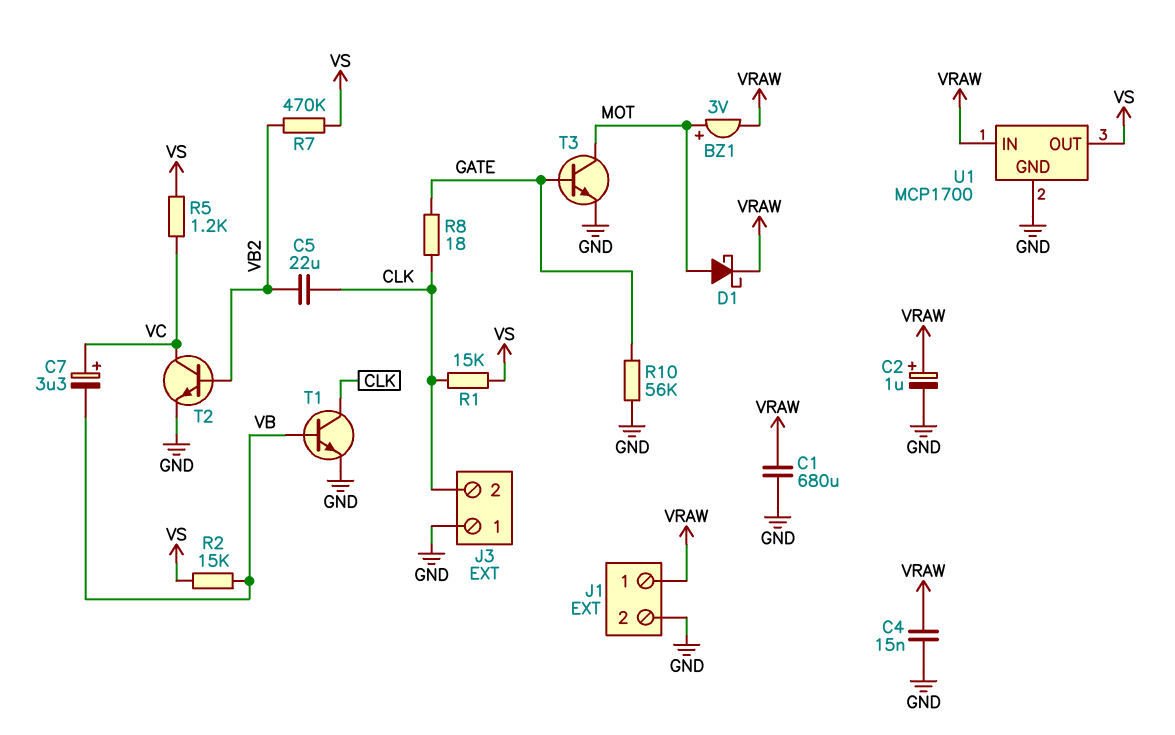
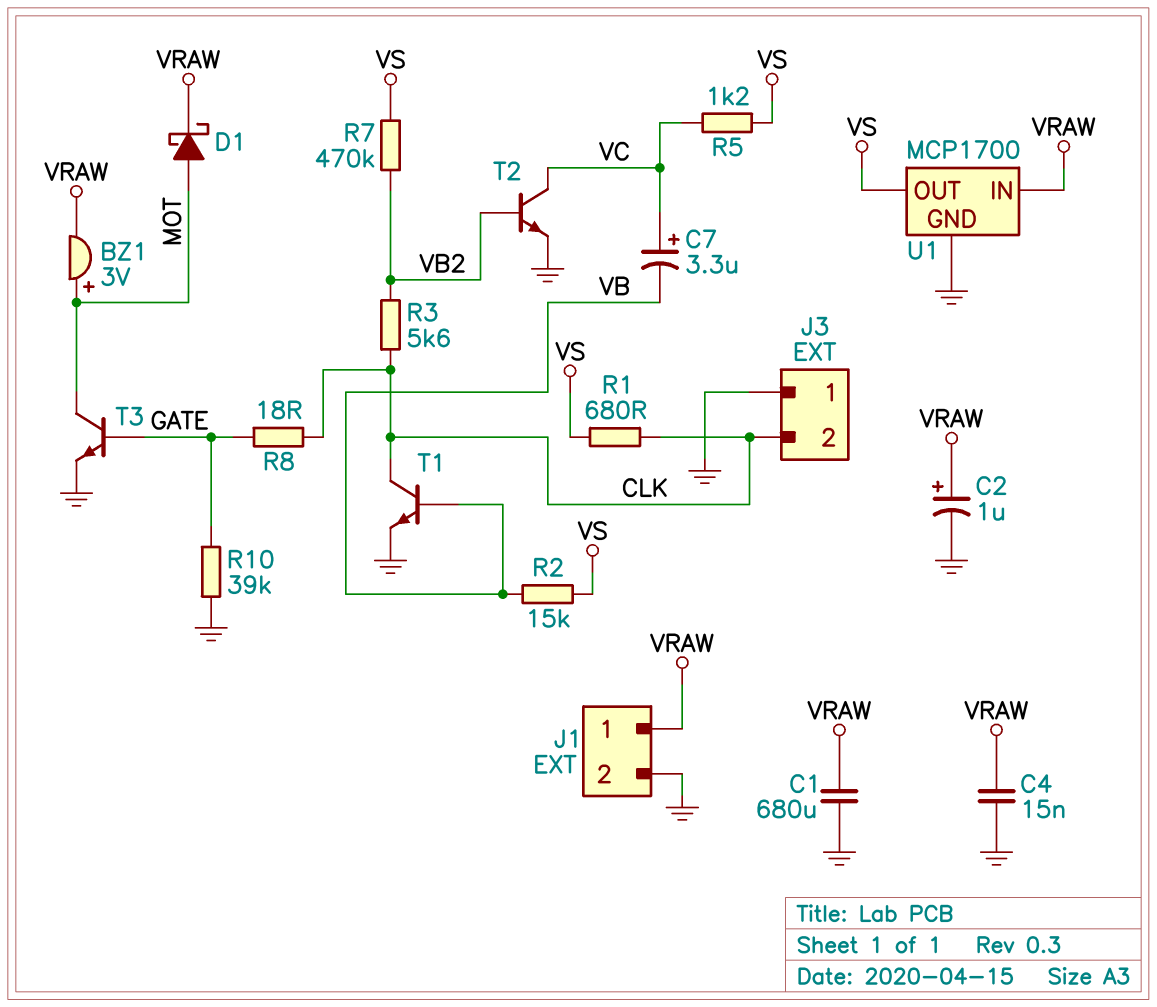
C5: 22uF (CLK, VB2) -> none
R1: 15k (CLK, VS) -> 680 (CLK, VS)
R3: none -> 5.6k (CLK, VB2)
R10: 56k (GATE, GND) -> 39k (GATE, GND)

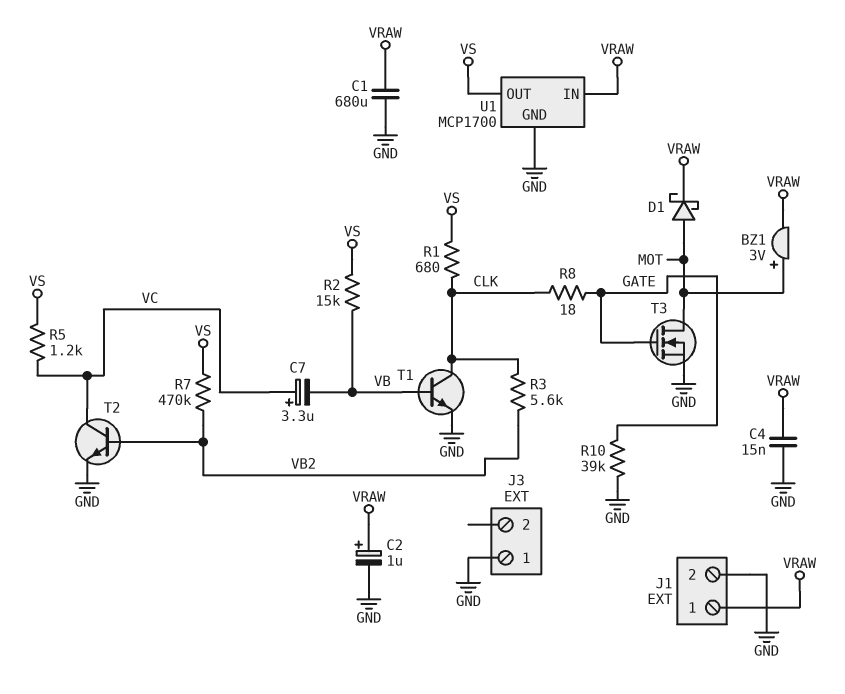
J3 pin 2: CLK -> none
T3: NPN (B GATE, C MOT, E GND) -> NMOS (G GATE, D MOT, S GND)

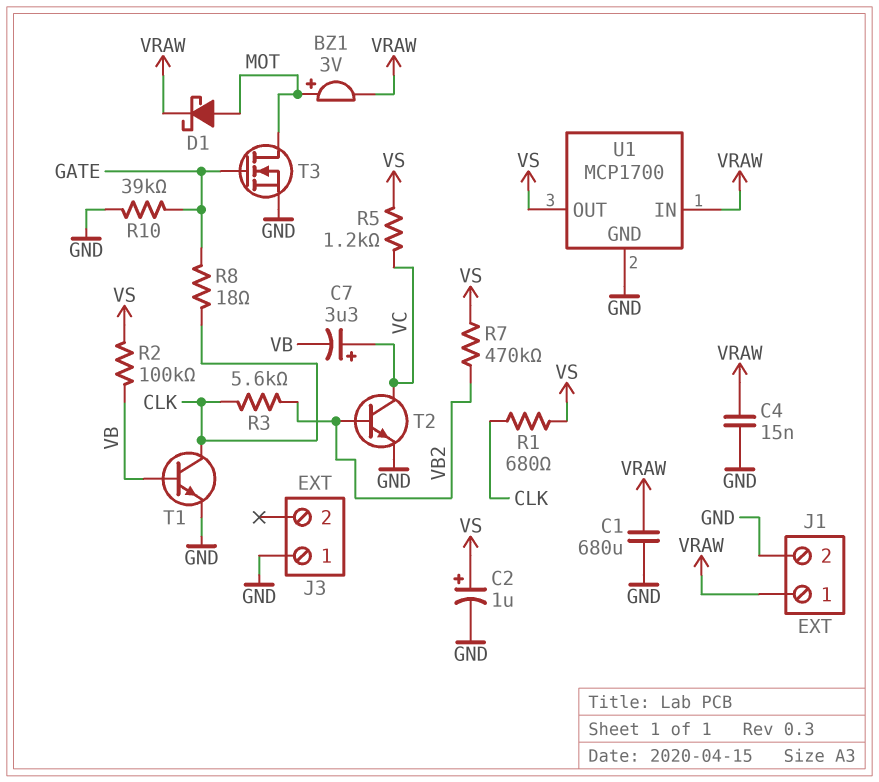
C2: 1uF (plus VRAW, minus GND) -> 1uF (plus VS, minus GND)
R2: 15k (VB, VS) -> 100k (VB, VS)

